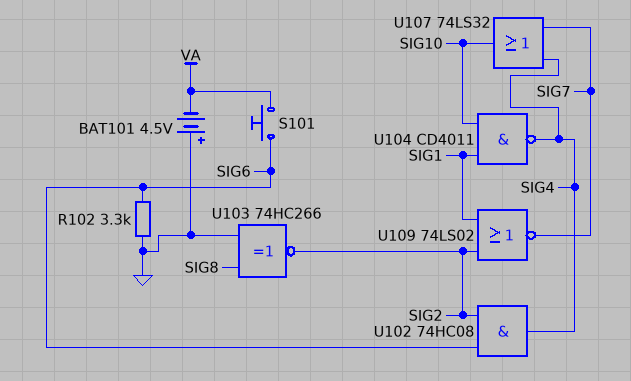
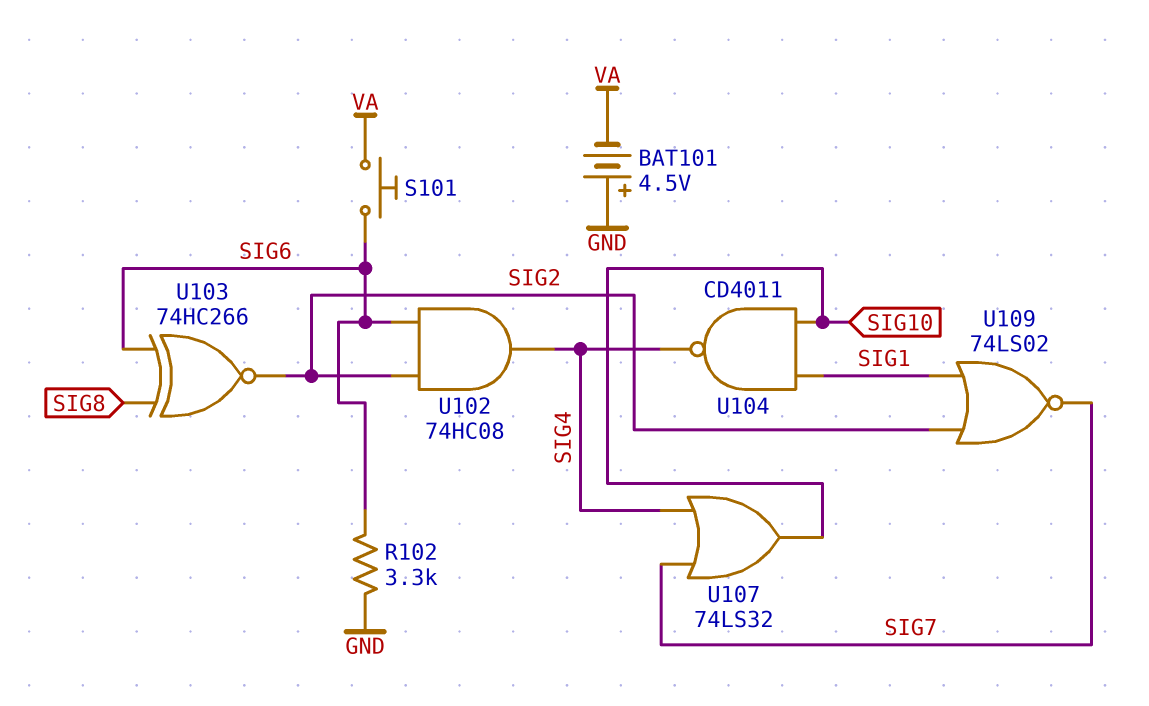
U103: XNOR 74HC266 (in GND, in SIG8, out SIG2) -> XNOR 74HC266 (in SIG6, in SIG8, out SIG2)

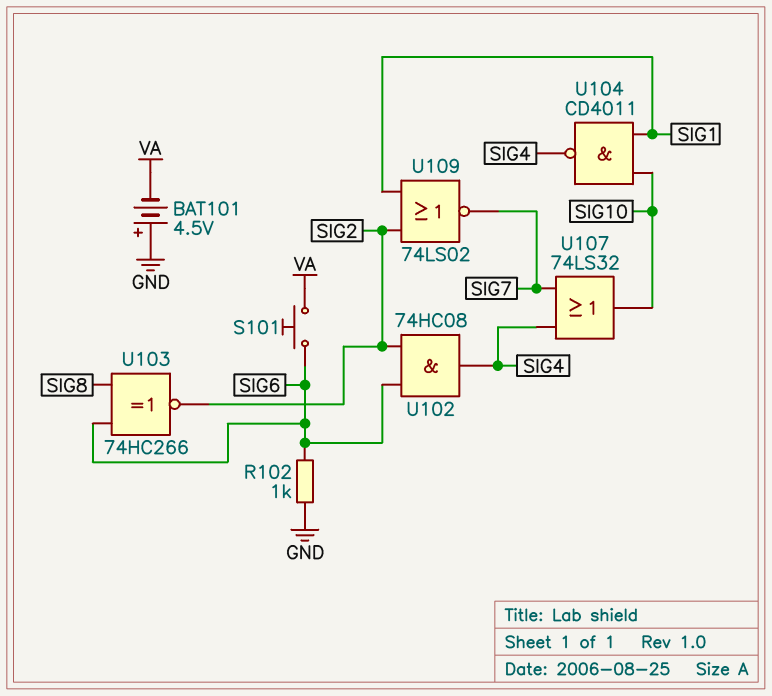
R102: 3.3k (GND, SIG6) -> 1k (GND, SIG6)

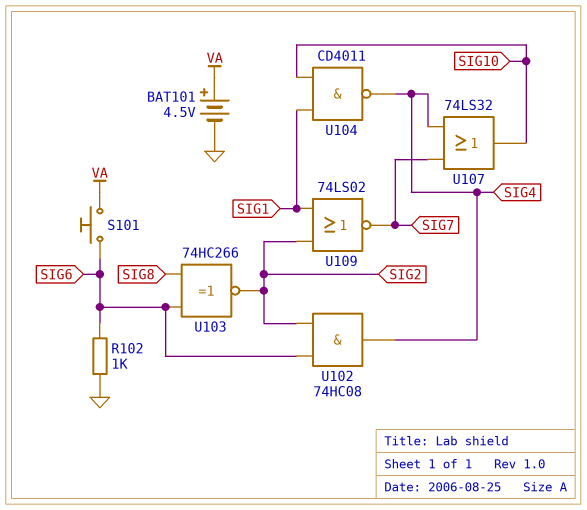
BAT101: 4.5V (plus GND, minus VA) -> 4.5V (plus VA, minus GND)

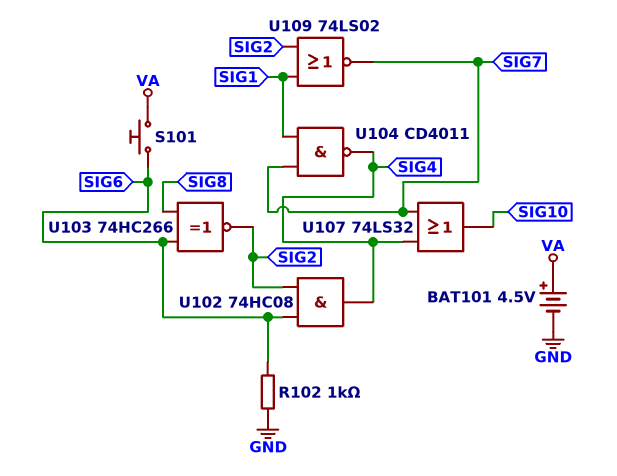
U104: NAND CD4011 (in SIG1, in SIG10, out SIG4) -> NAND CD4011 (in SIG1, in SIG7, out SIG4)

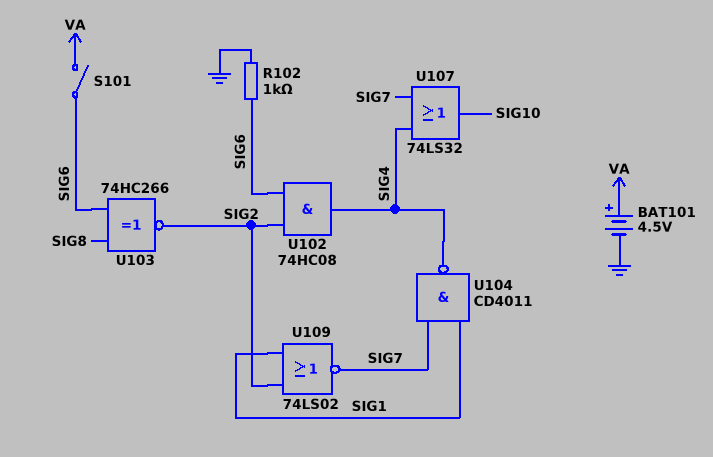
S101: button (SIG6, VA) -> switch (SIG6, VA)

